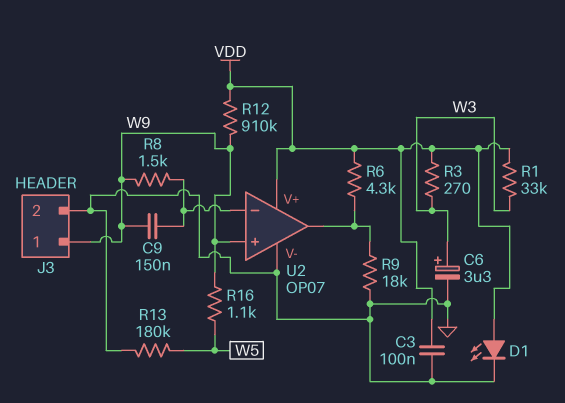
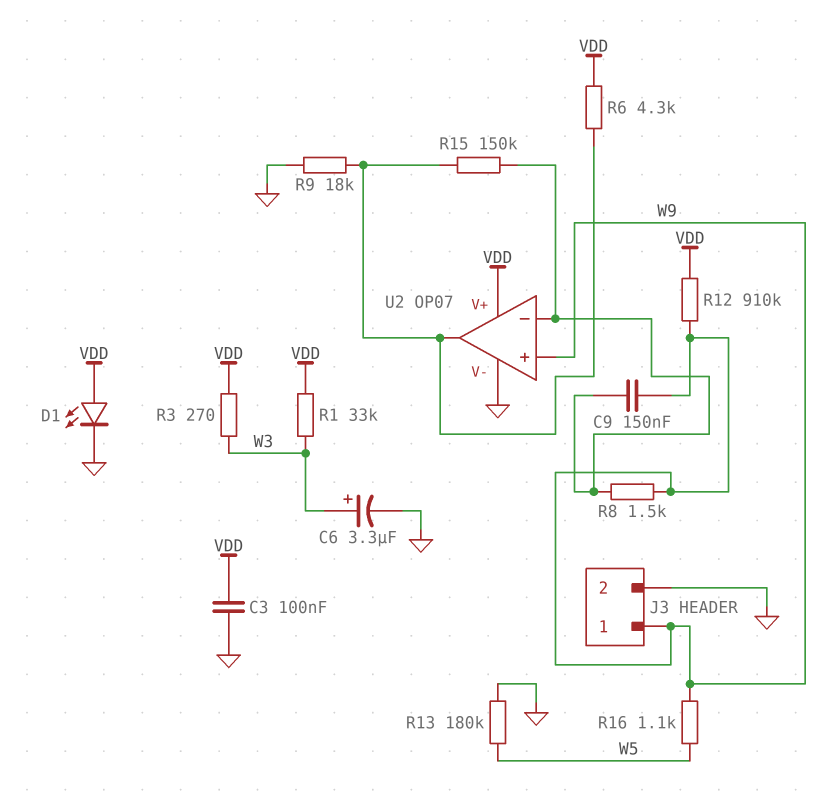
R15: none -> 150k (U2/in-, U2/out)

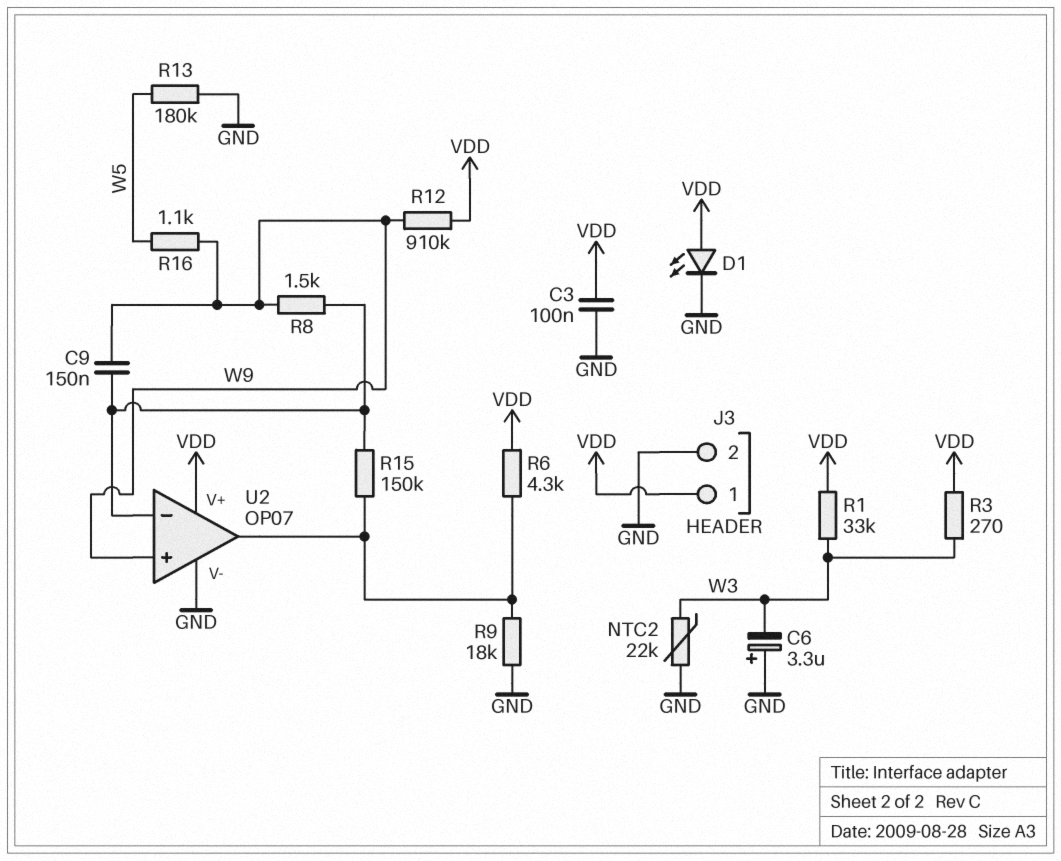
C6: 3.3uF (plus W3, minus GND) -> 3.3uF (plus GND, minus W3)
J3 pin 1: W9 -> VDD
NTC2: none -> 22k (GND, W3)

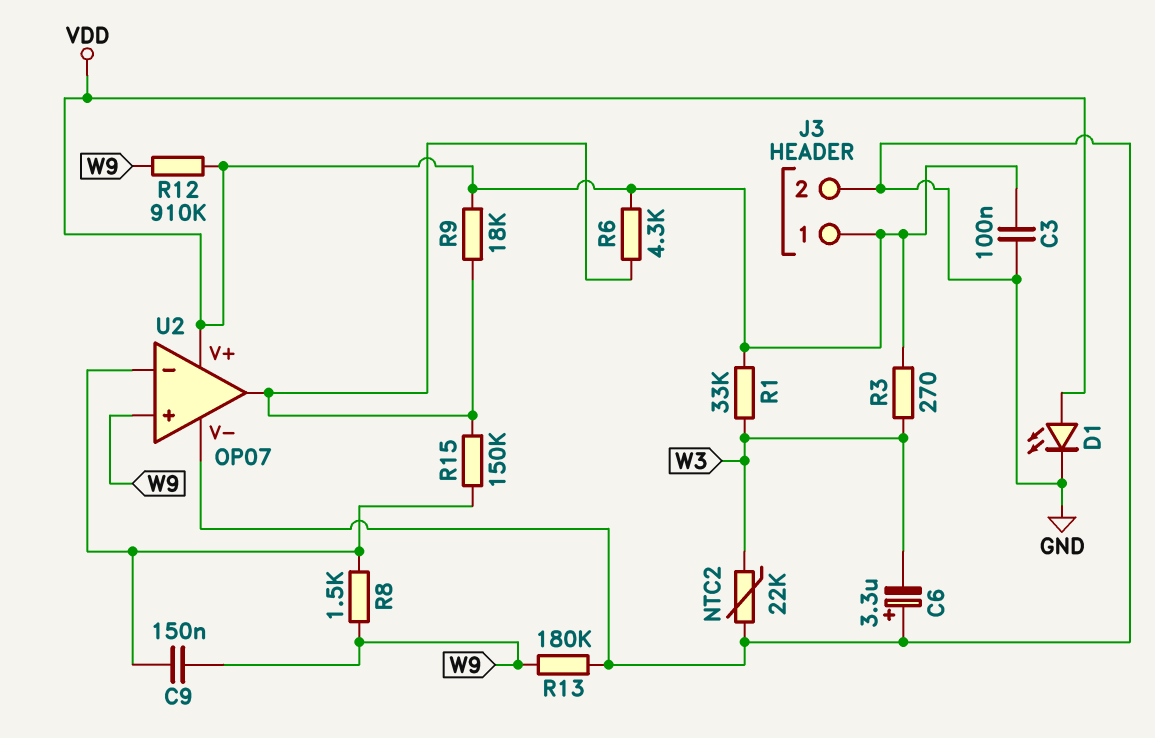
R9: 18k (GND, U2/out) -> 18k (U2/out, VDD)
R13: 180k (GND, W5) -> 180k (GND, W9)
R16: 1.1k (W5, W9) -> none

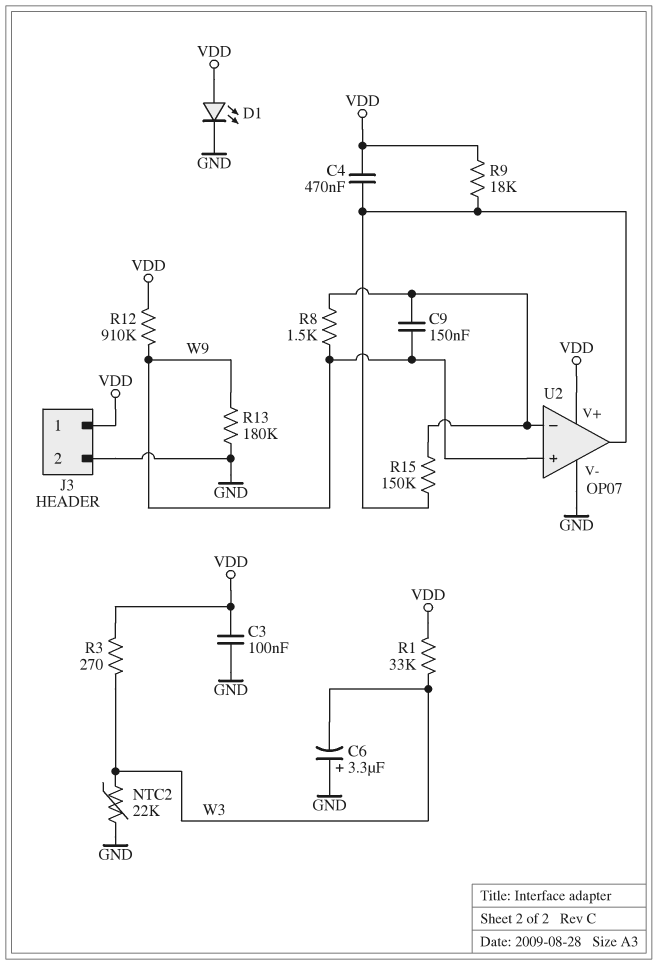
C4: none -> 470nF (U2/out, VDD)
R6: 4.3k (U2/out, VDD) -> none

